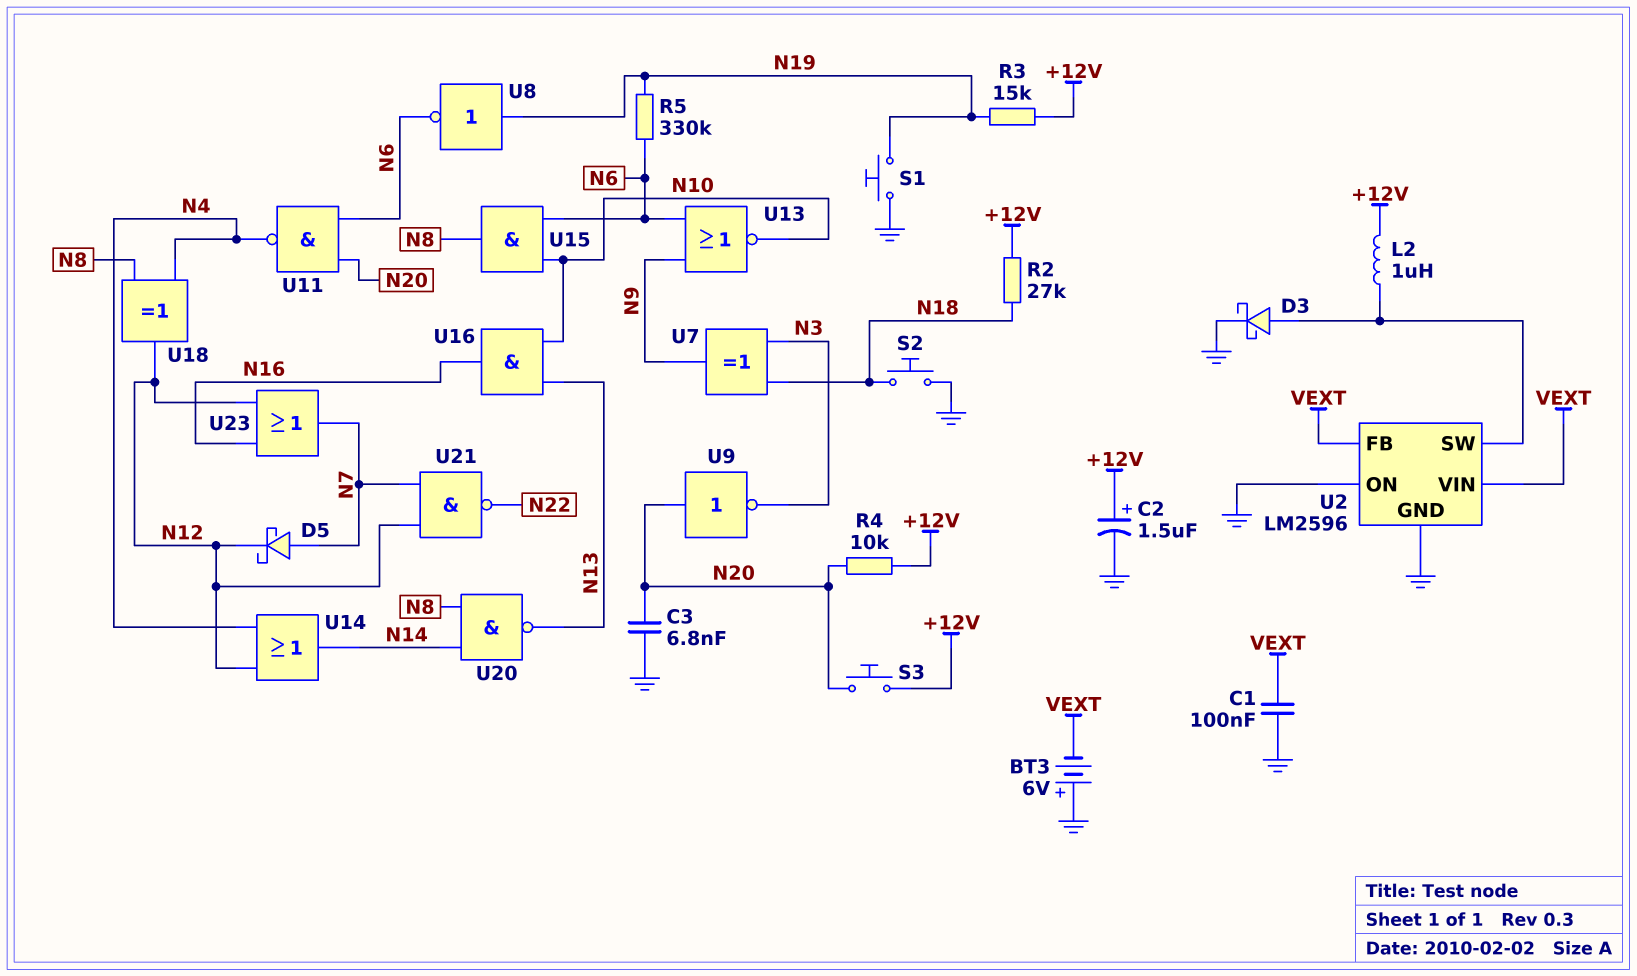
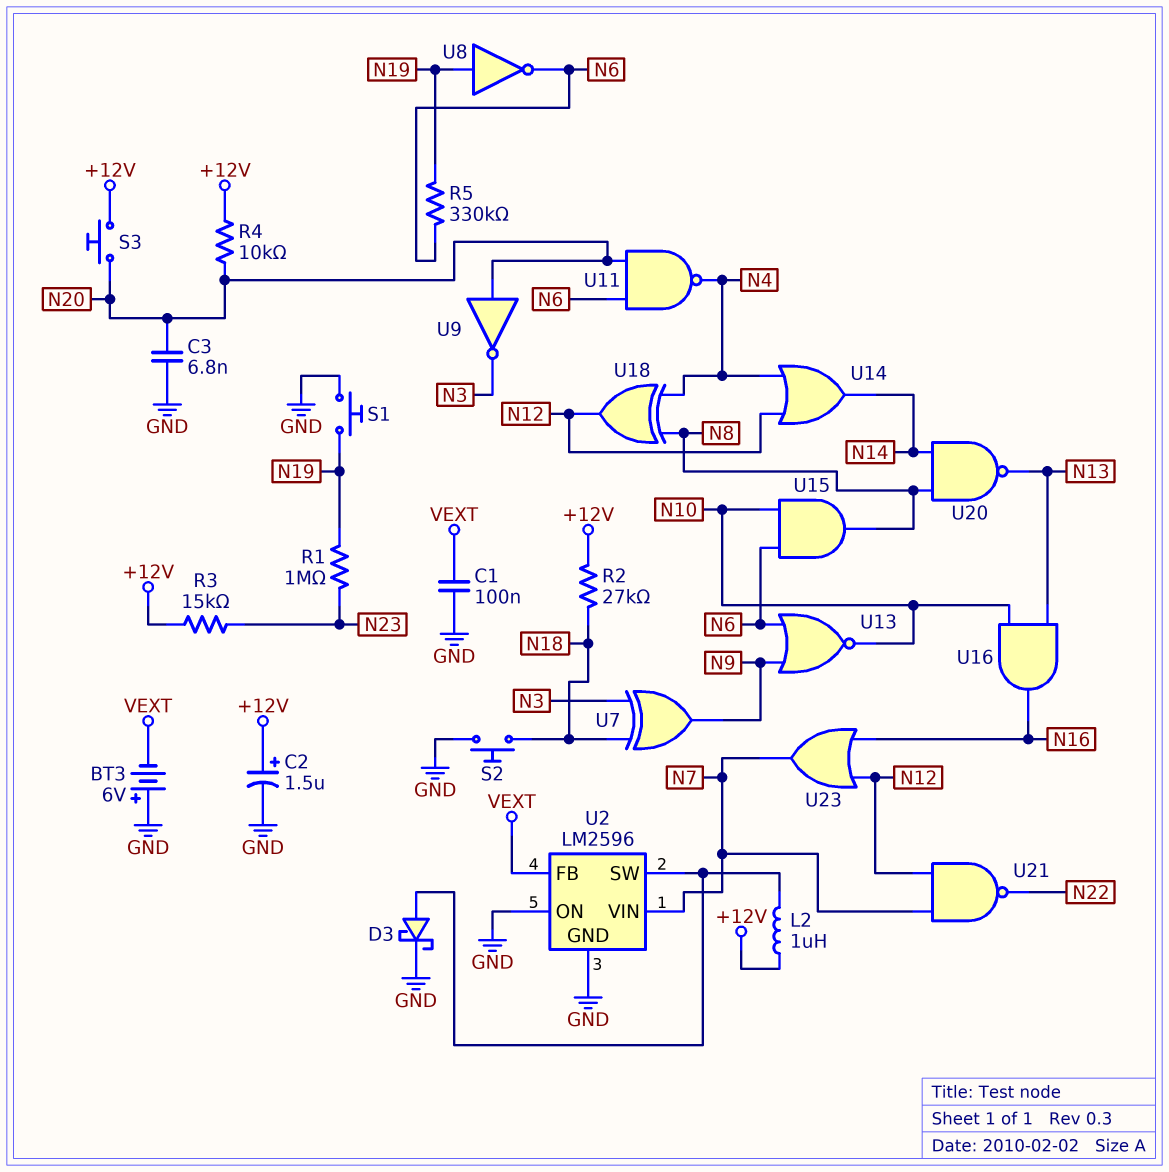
D5: schottky (A N7, K N12) -> none
R1: none -> 1M (N19, N23)
R3: 15k (+12V, N19) -> 15k (+12V, N23)
U2 pin VIN: VEXT -> N7

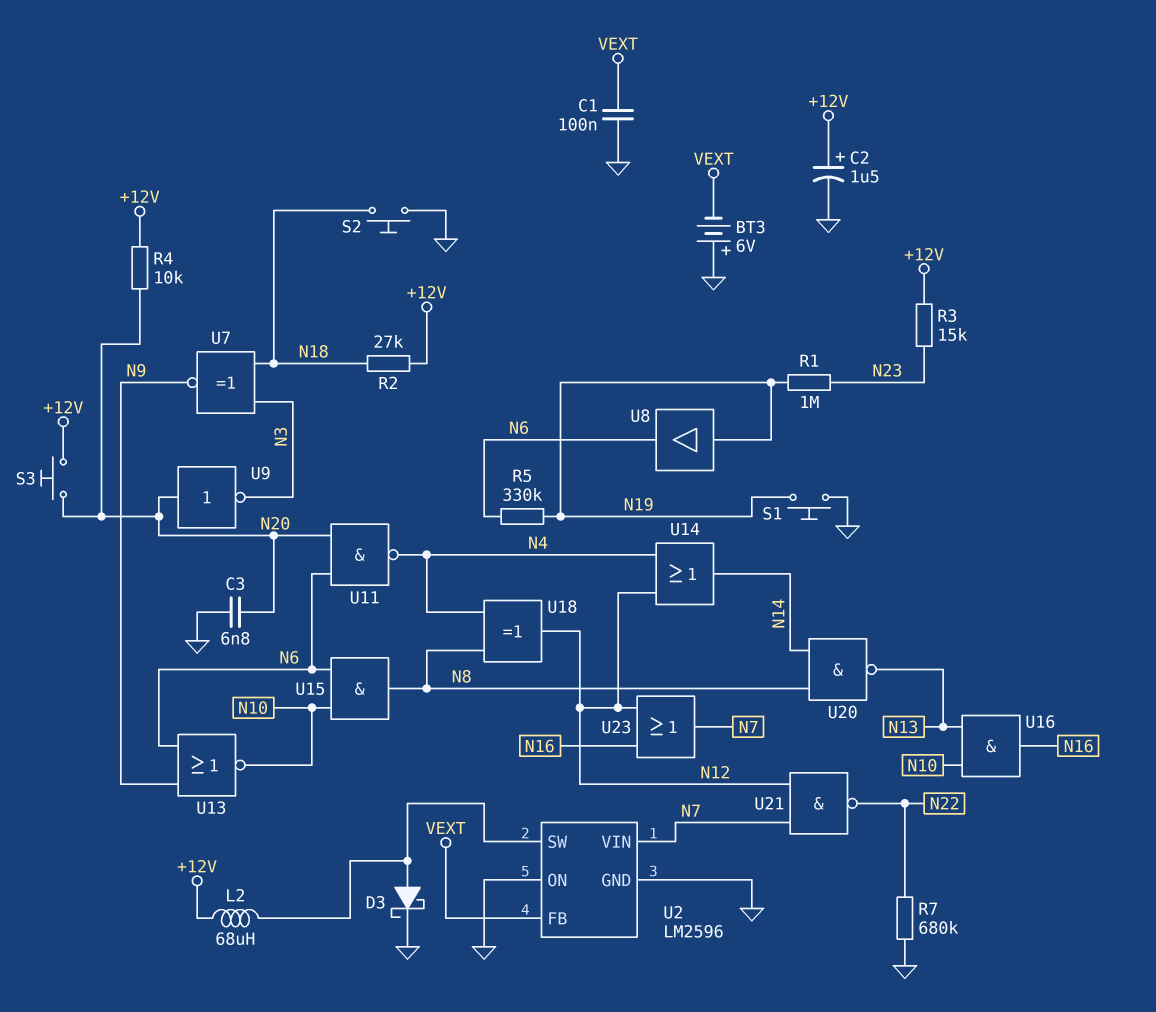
L2: 1uH (+12V, U2/SW) -> 68uH (+12V, U2/SW)
R7: none -> 680k (GND, N22)
U7: XOR (in N3, in N18, out N9) -> XNOR (in N3, in N18, out N9)
U8: NOT (in N19, out N6) -> buffer (in N19, out N6)

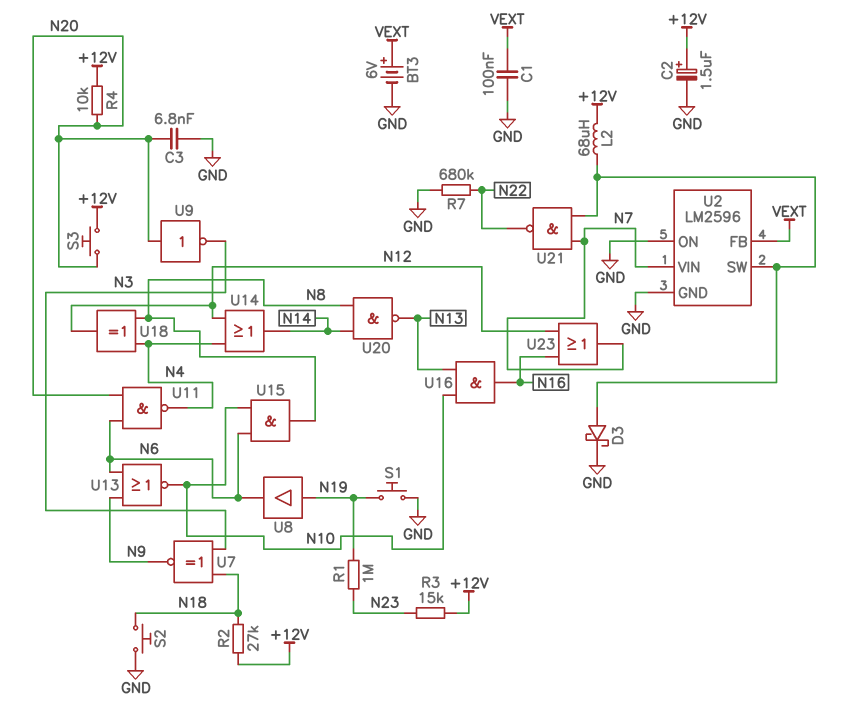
BT3: 6V (plus GND, minus VEXT) -> 6V (plus VEXT, minus GND)
R5: 330k (N6, N19) -> none
U21: NAND (in N7, in N12, out N22) -> NAND (in N7, in U2/SW, out N22)

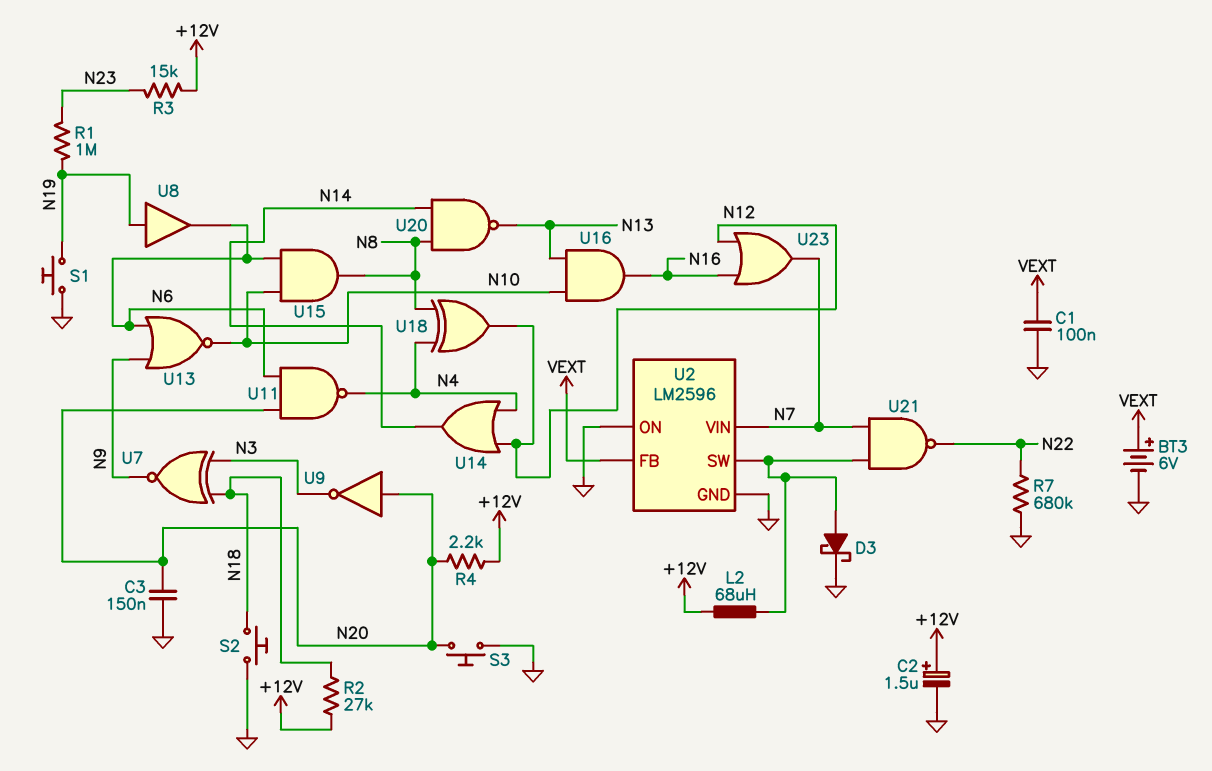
C3: 6.8nF (GND, N20) -> 150nF (GND, N20)
R4: 10k (+12V, N20) -> 2.2k (+12V, N20)
S3: button (+12V, N20) -> button (GND, N20)

